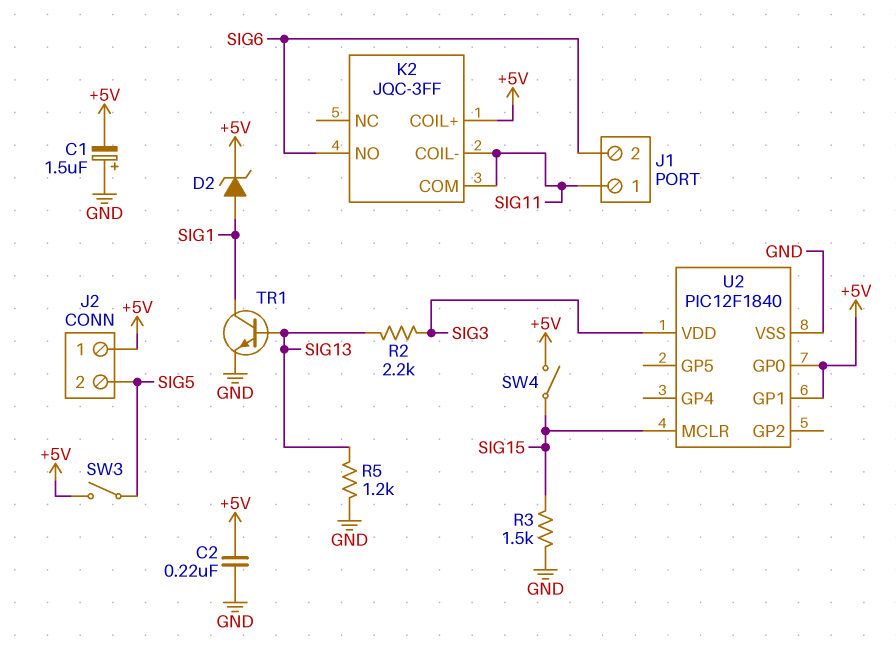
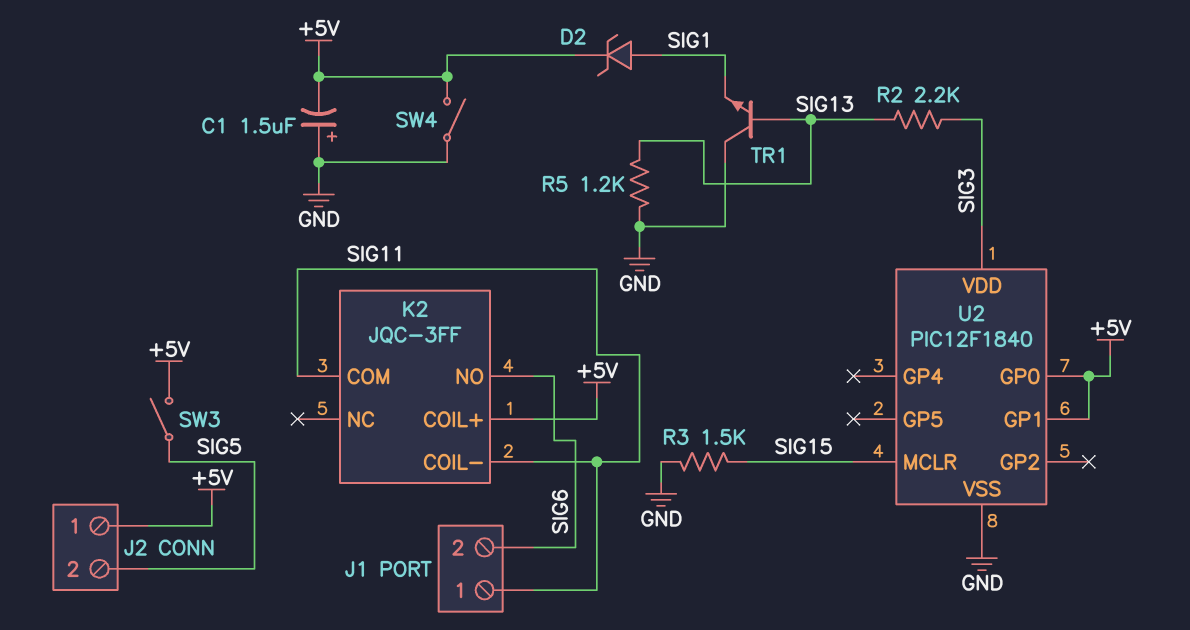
C2: 220nF (+5V, GND) -> none
SW4: switch (+5V, SIG15) -> switch (+5V, GND)
TR1: NPN (B SIG13, C SIG1, E GND) -> NPN (B SIG13, C GND, E SIG1)

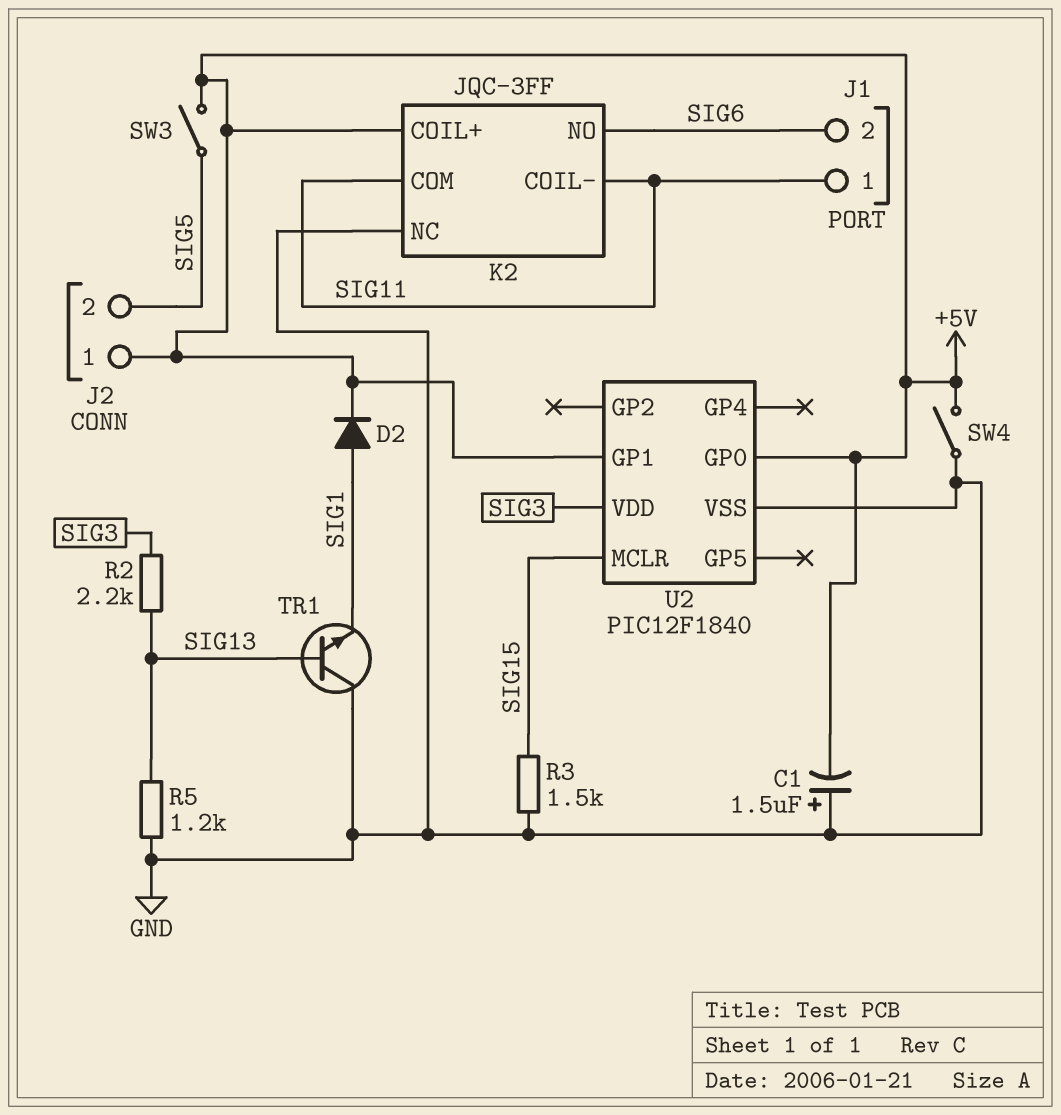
D2: zener (A SIG1, K +5V) -> diode (A SIG1, K +5V)
K2 pin NC: none -> GND

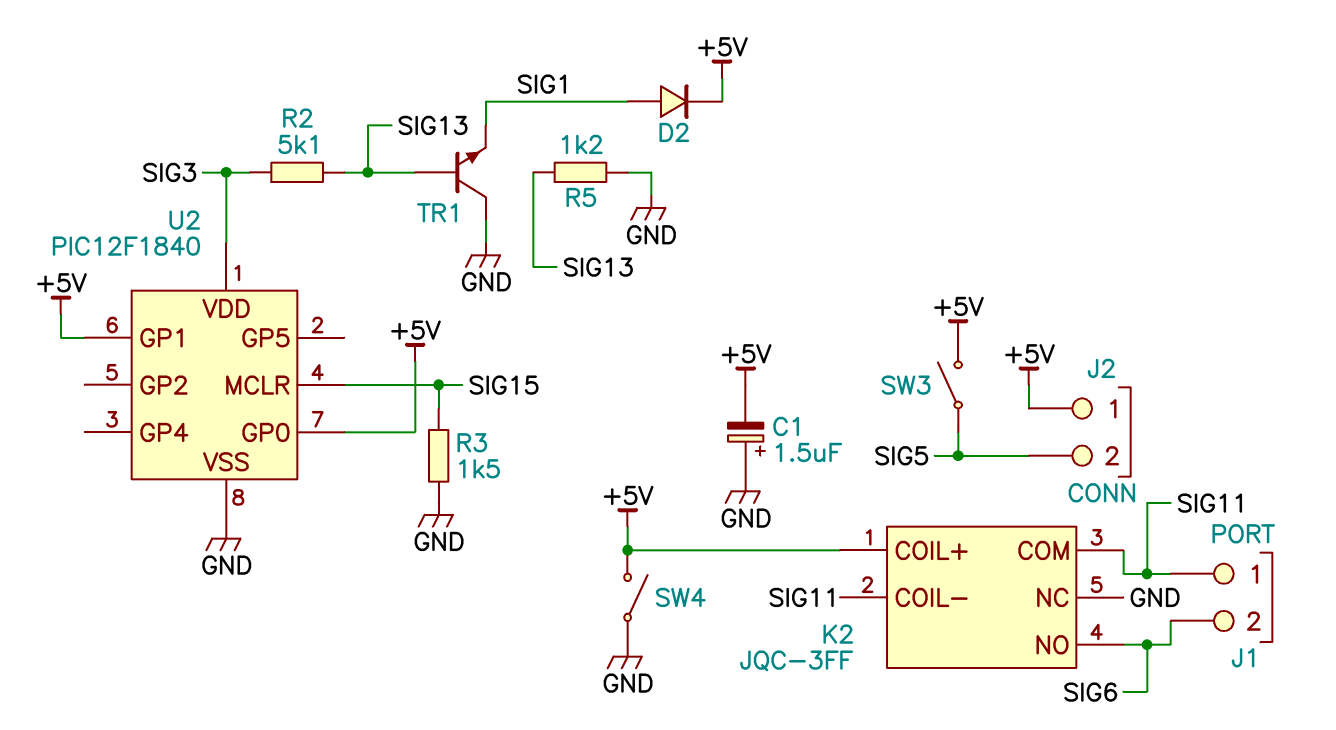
R2: 2.2k (SIG3, SIG13) -> 5.1k (SIG3, SIG13)

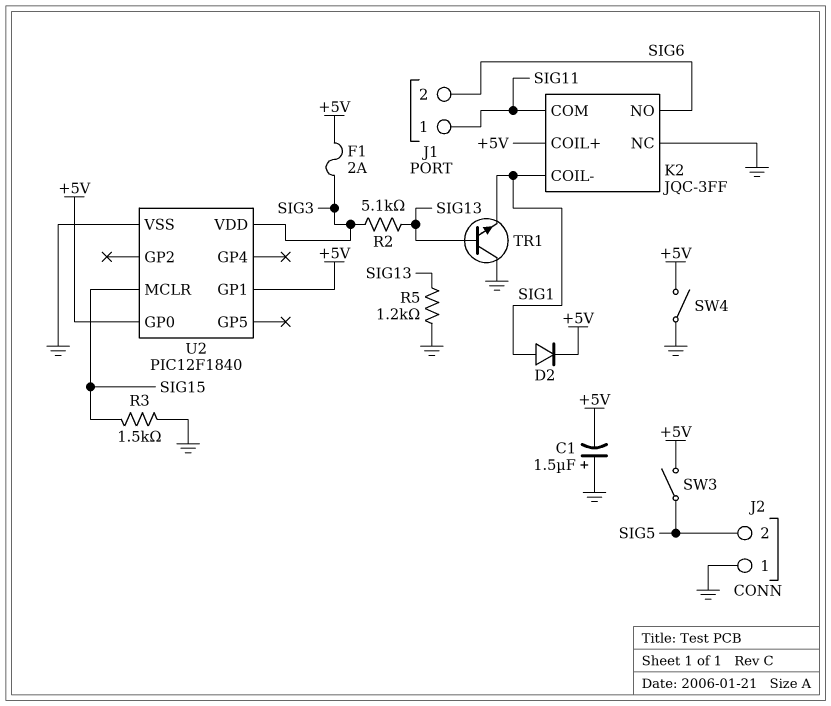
F1: none -> 2A (+5V, SIG3)
J2 pin 1: +5V -> GND
K2 pin COIL-: SIG11 -> SIG1

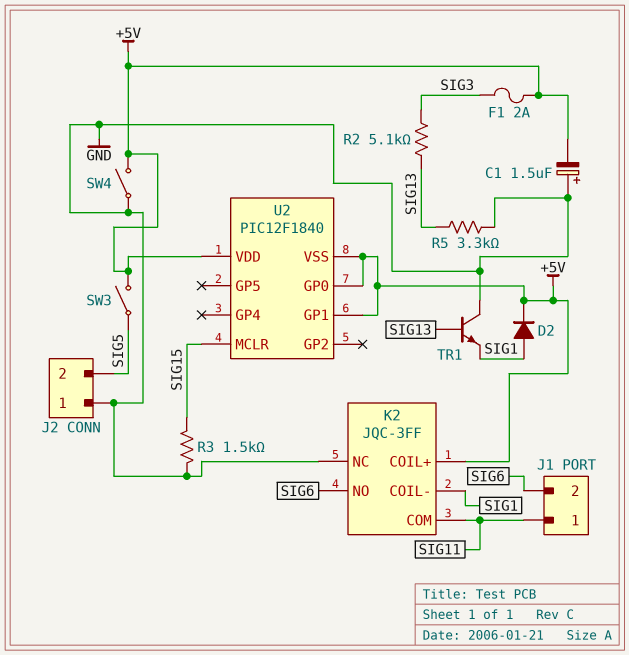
R5: 1.2k (GND, SIG13) -> 3.3k (GND, SIG13)
U2 pin VDD: SIG3 -> +5V
U2 pin VSS: GND -> +5V

